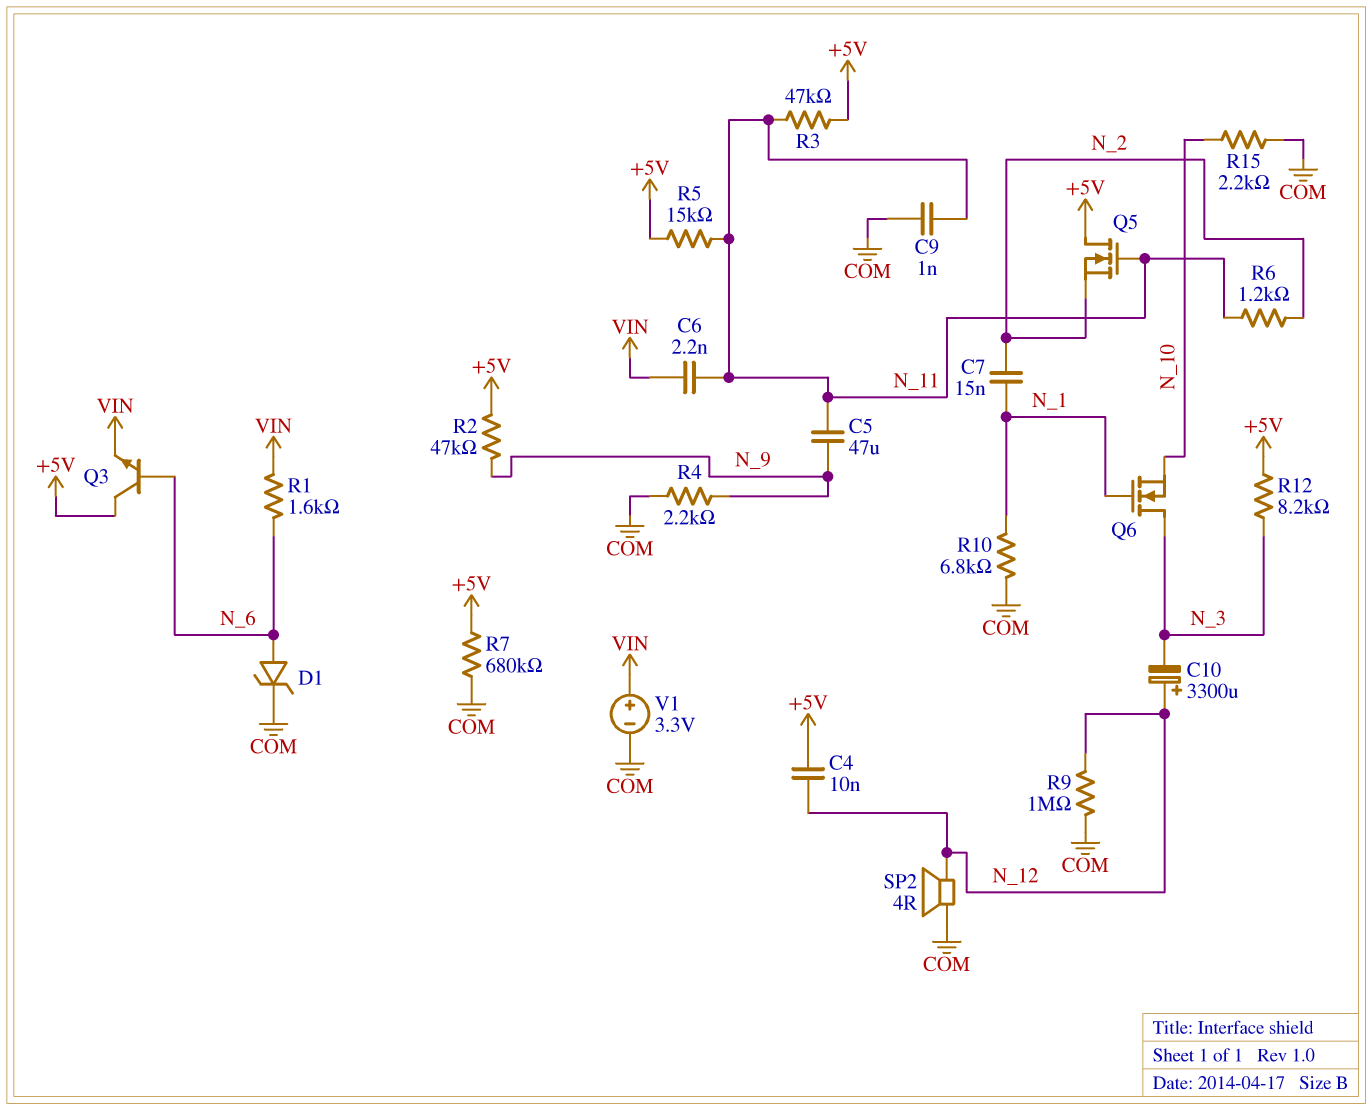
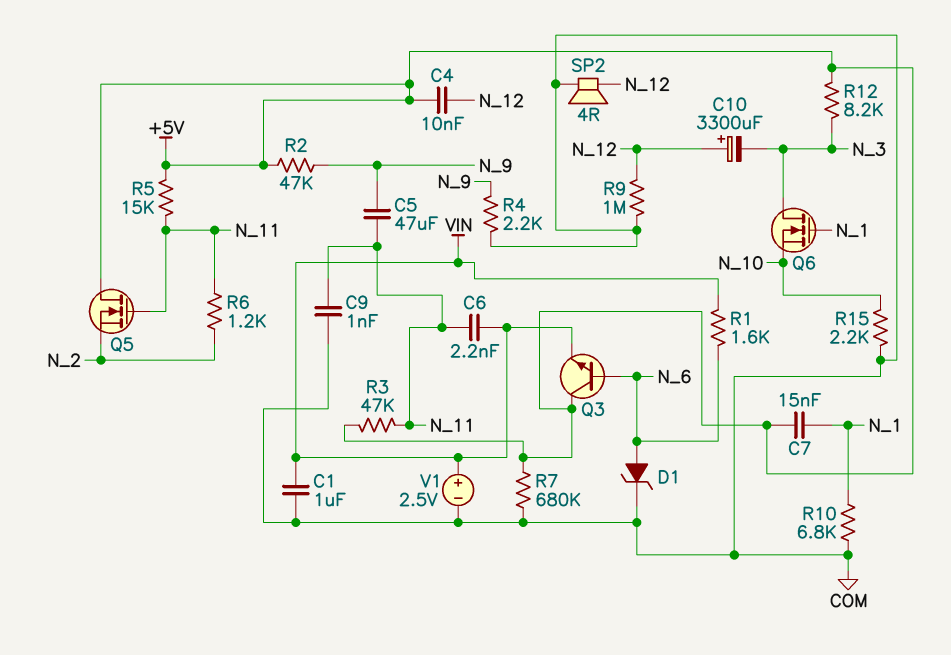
C1: none -> 1uF (COM, VIN)
C7: 15nF (N_1, N_2) -> 15nF (+5V, N_1)
V1: 3.3V (plus VIN, minus COM) -> 2.5V (plus VIN, minus COM)

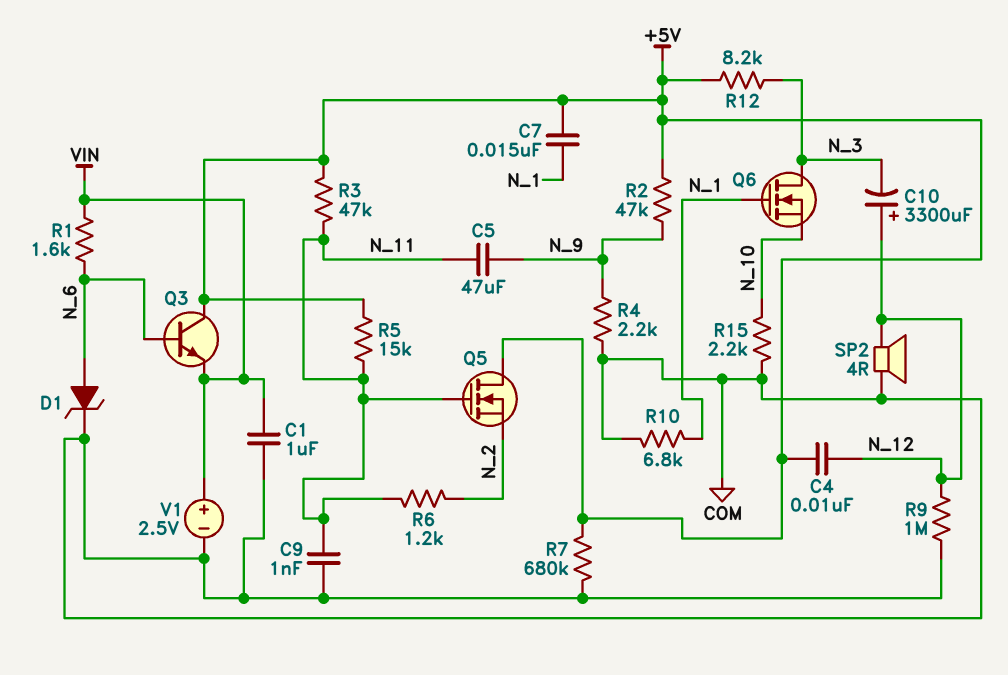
C6: 2.2nF (N_11, VIN) -> none

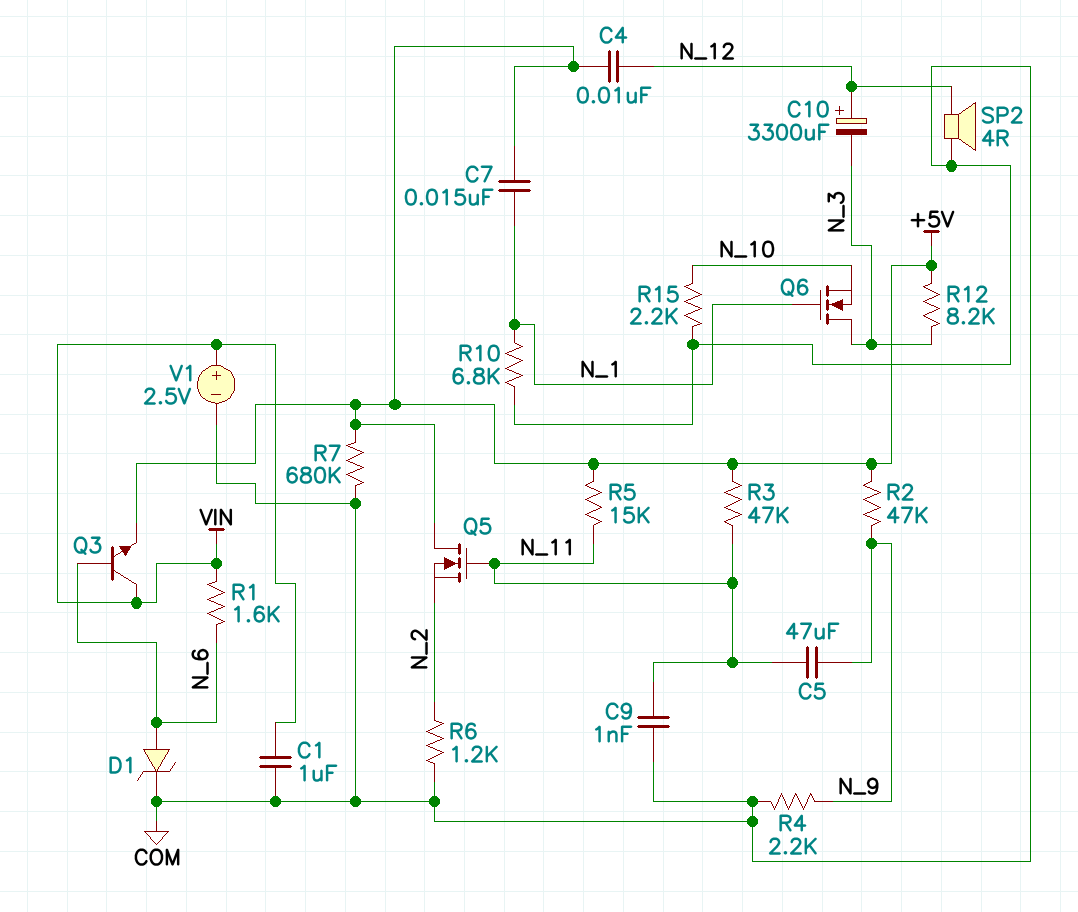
Q3: NPN (B N_6, C +5V, E VIN) -> NPN (B N_6, C VIN, E +5V)
R6: 1.2k (N_2, N_11) -> 1.2k (COM, N_2)
R9: 1M (COM, N_12) -> none

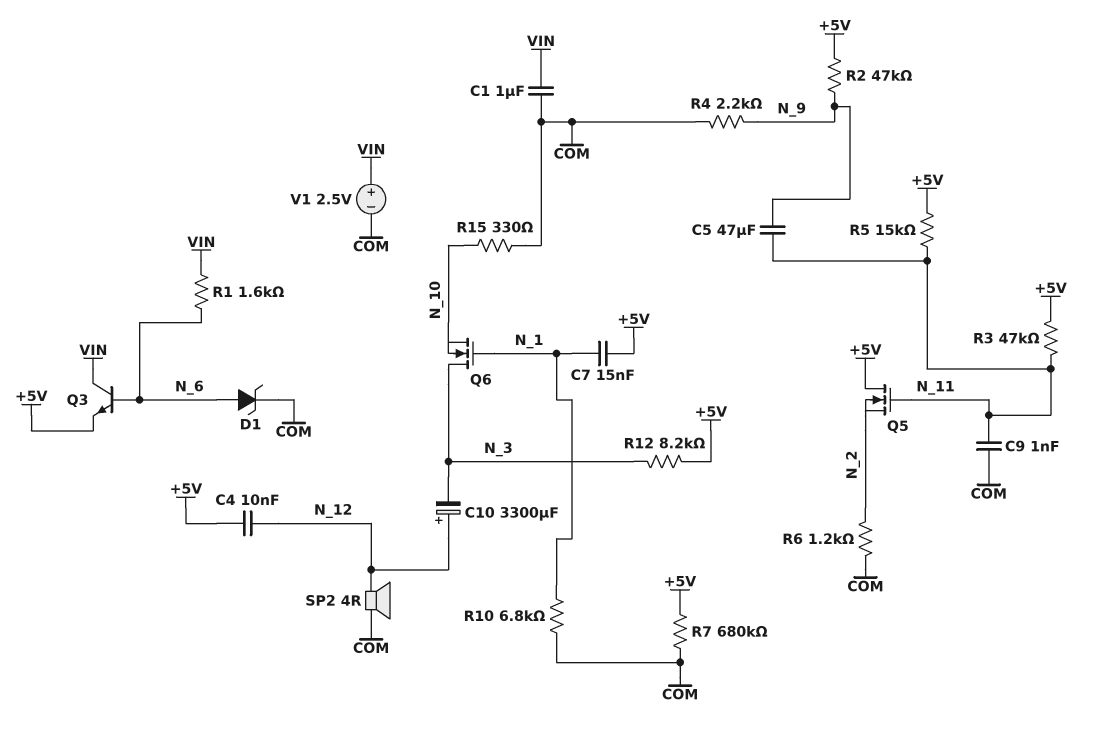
R15: 2.2k (COM, N_10) -> 330 (COM, N_10)

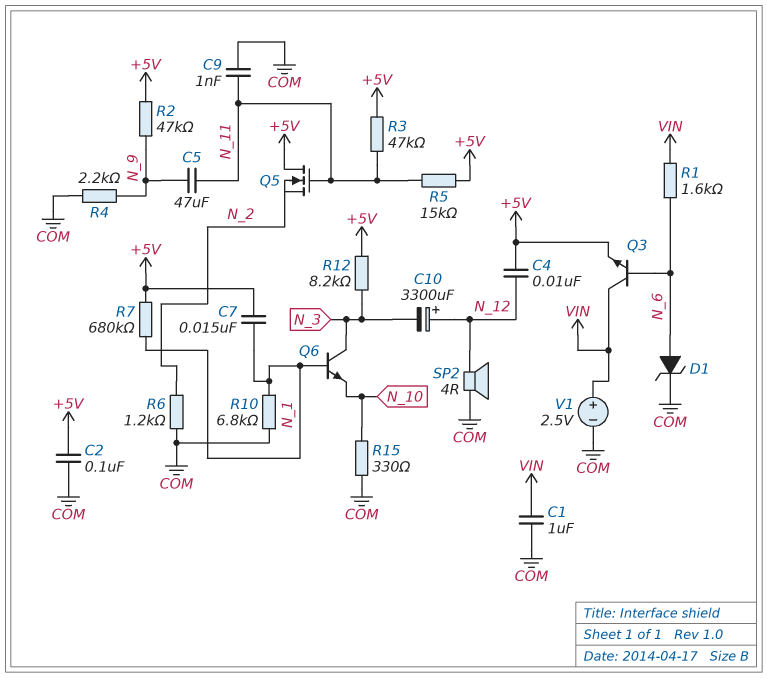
C2: none -> 100nF (+5V, COM)
Q6: NMOS (G N_1, D N_3, S N_10) -> NPN (B N_1, C N_3, E N_10)
R7: 680k (+5V, COM) -> 680k (+5V, N_1)

